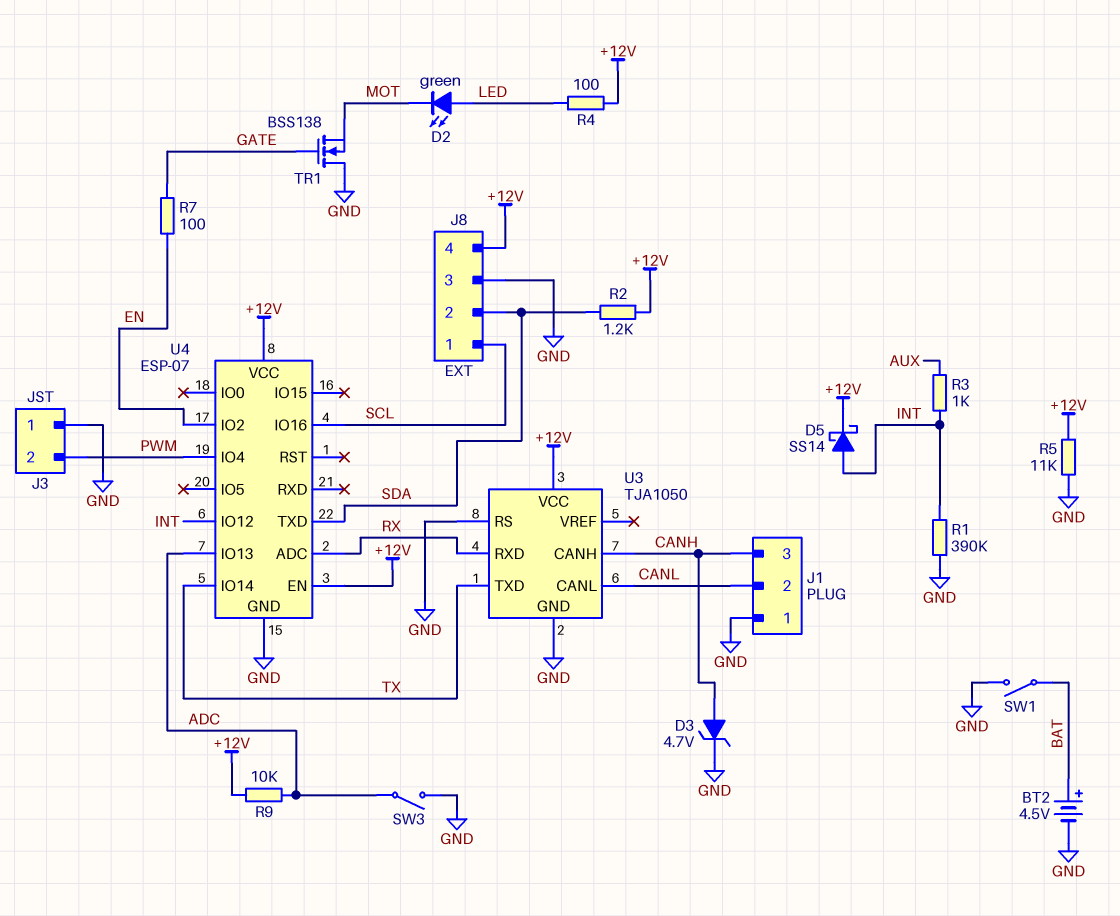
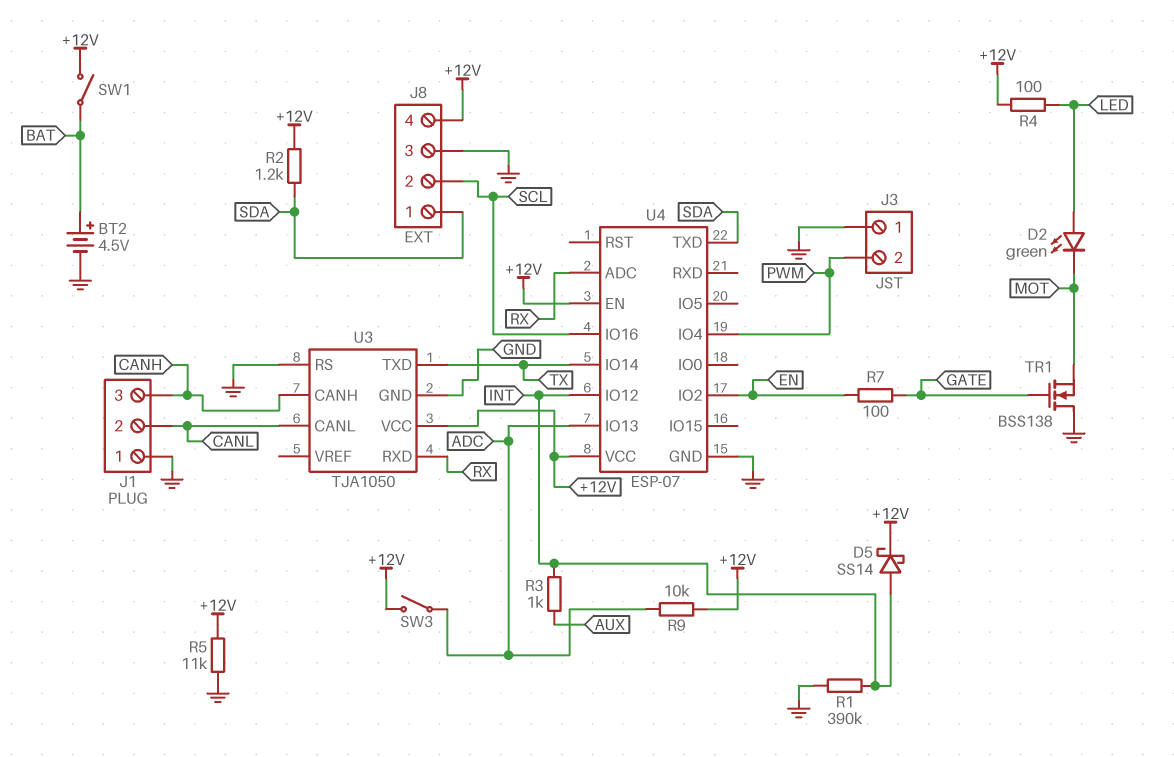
D3: zener 4.7V (A CANH, K GND) -> none
J8 pin 1: SCL -> SDA
J8 pin 2: SDA -> SCL
SW1: switch (BAT, GND) -> switch (+12V, BAT)
SW3: switch (ADC, GND) -> switch (+12V, ADC)

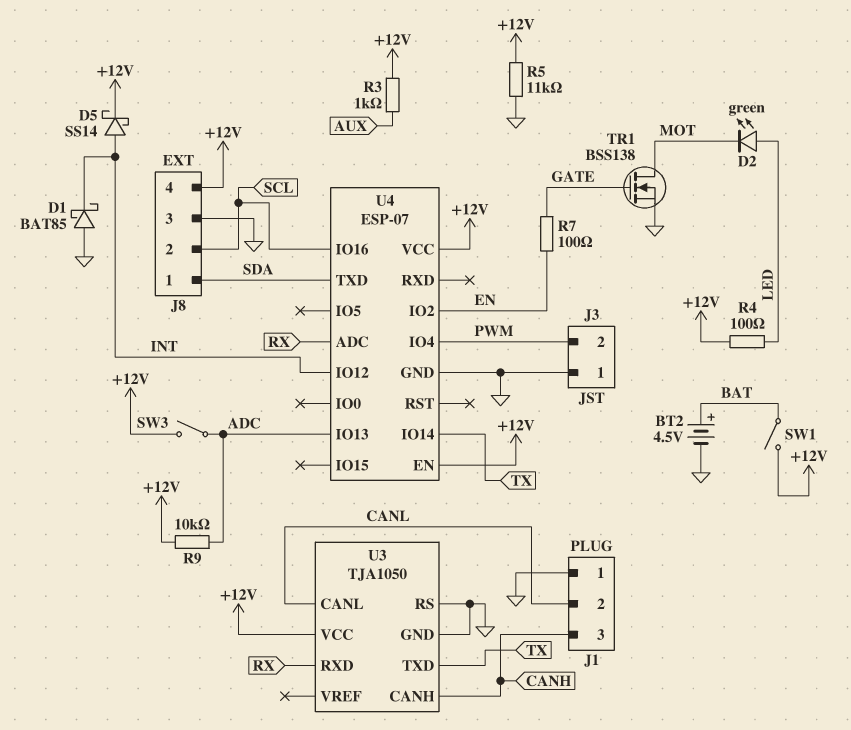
D1: none -> schottky BAT85 (A GND, K INT)
R1: 390k (GND, INT) -> none
R2: 1.2k (+12V, SDA) -> none
R3: 1k (AUX, INT) -> 1k (+12V, AUX)
TR1: NMOS BSS138 (G GATE, D GND, S MOT) -> NMOS BSS138 (G GATE, D MOT, S GND)

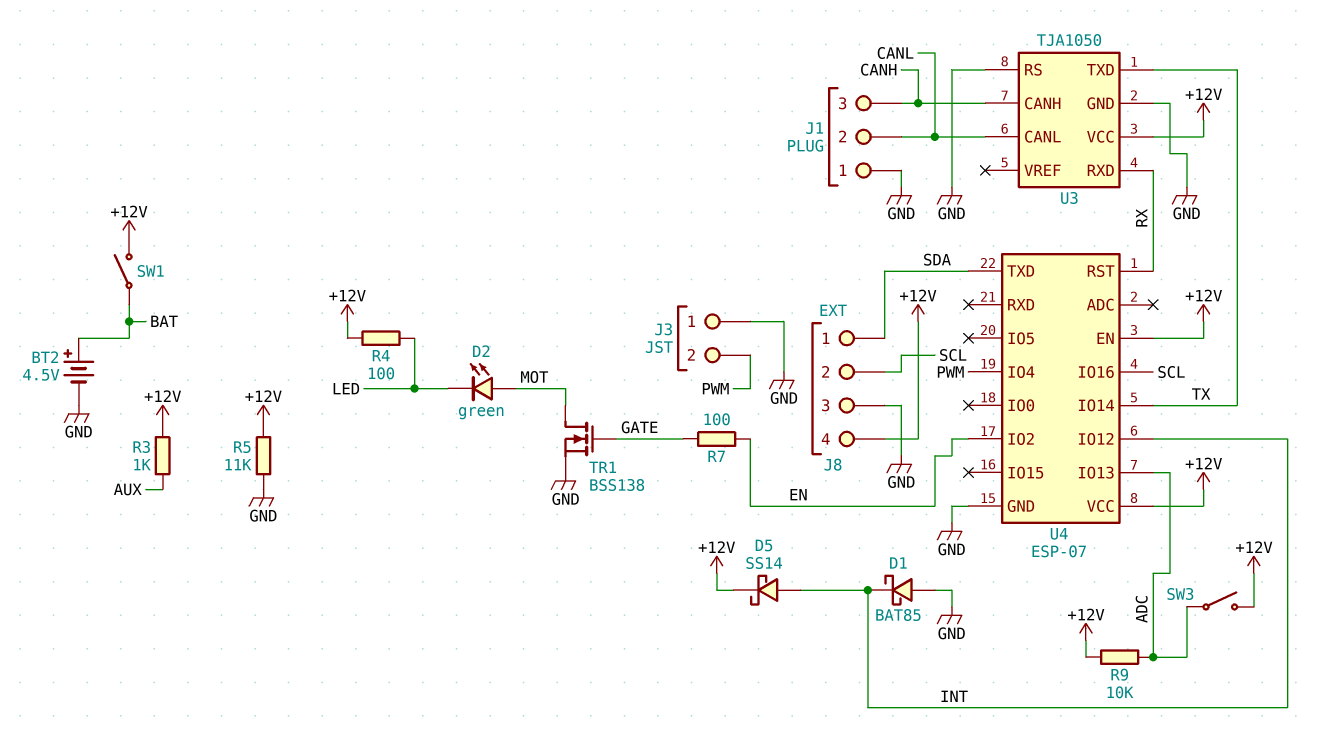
D2: LED green (A LED, K MOT) -> LED green (A MOT, K LED)
U4 pin ADC: RX -> none
U4 pin RST: none -> RX

